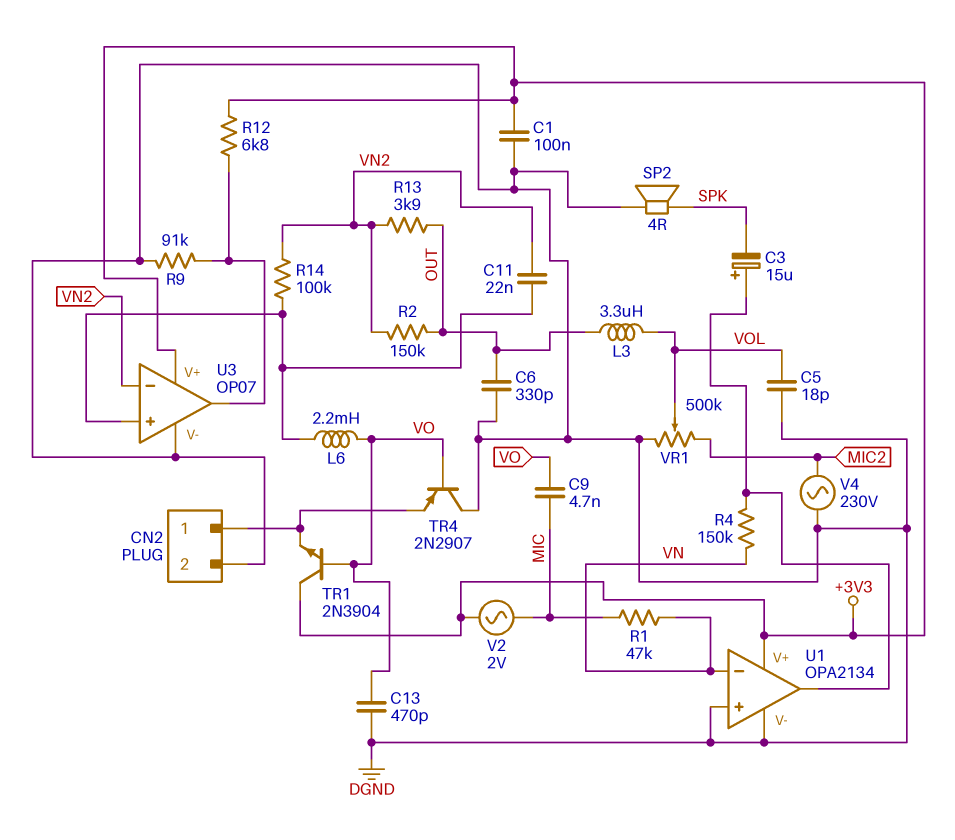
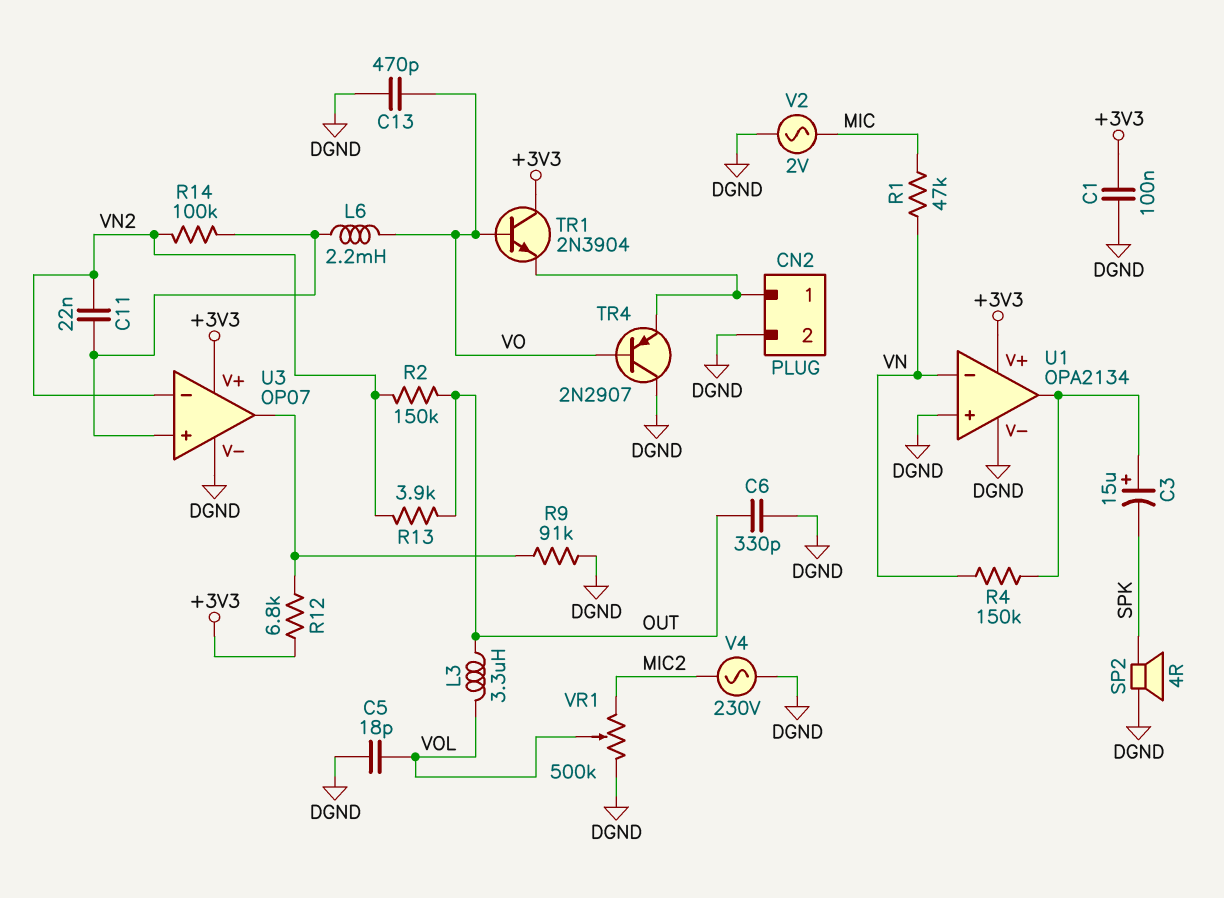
C9: 4.7nF (MIC, VO) -> none
V2: AC 2V (+3V3, MIC) -> AC 2V (DGND, MIC)

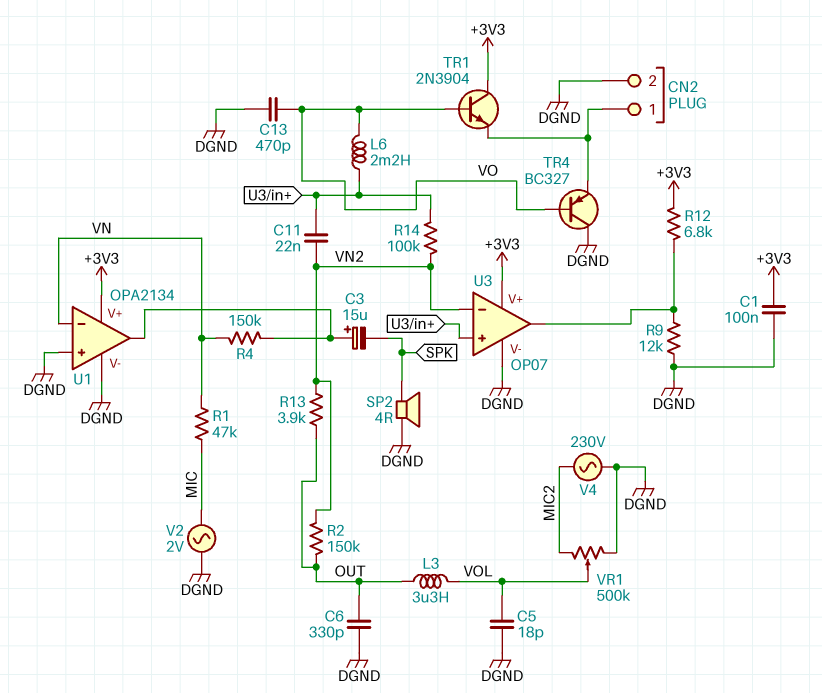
R9: 91k (DGND, U3/out) -> 12k (DGND, U3/out)
TR4: PNP 2N2907 (B VO, C DGND, E CN2/1) -> PNP BC327 (B VO, C DGND, E CN2/1)

